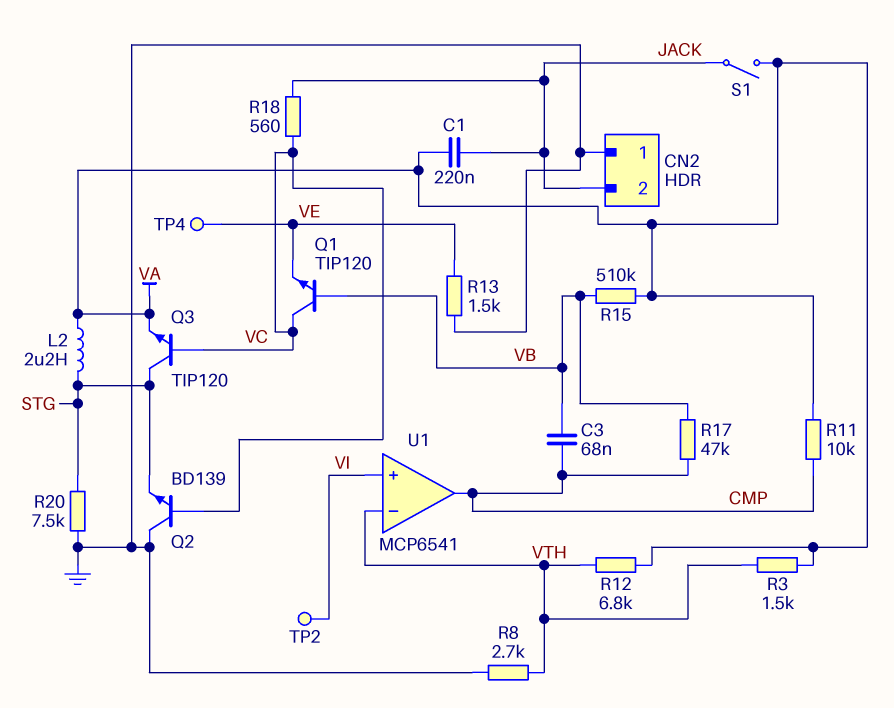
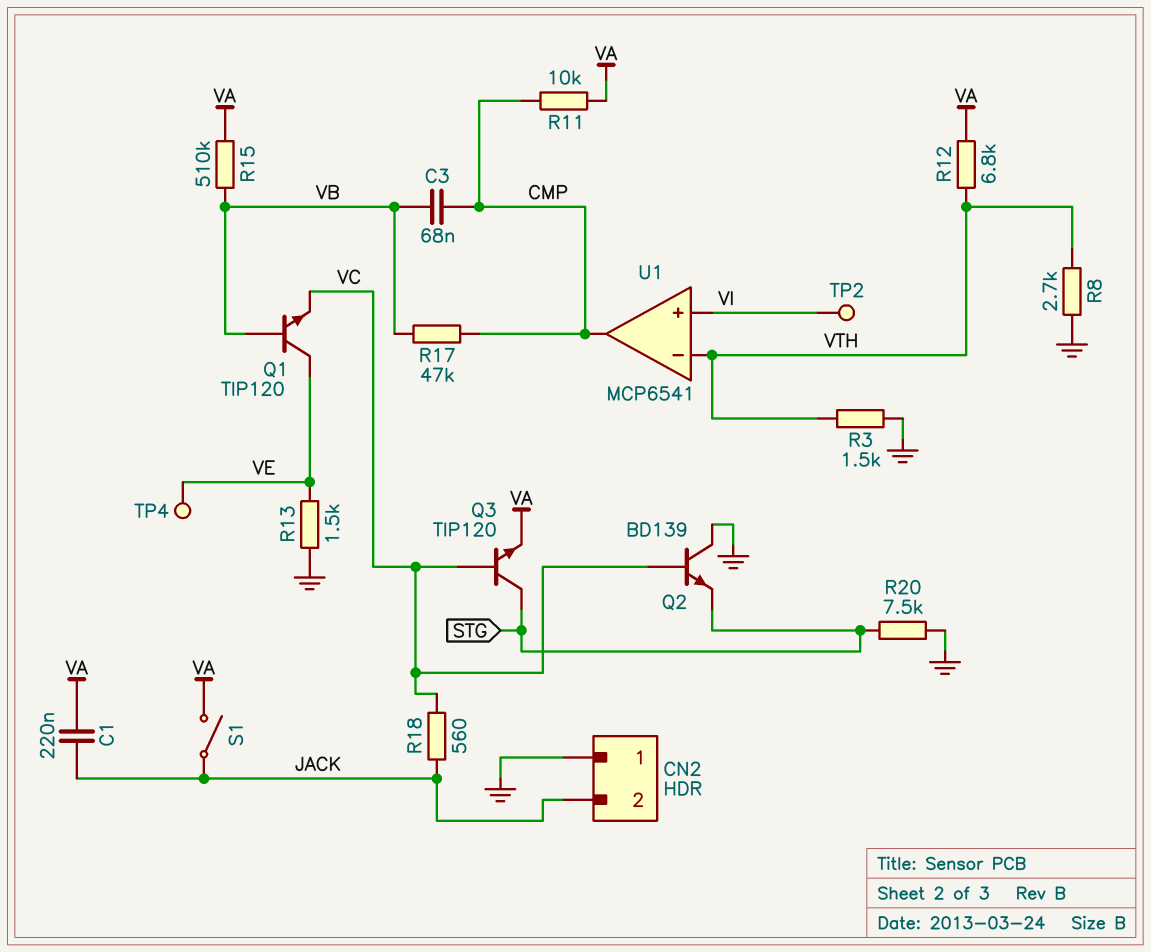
L2: 2.2uH (STG, VA) -> none
Q1: NPN TIP120 (B VB, C VC, E VE) -> NPN TIP120 (B VB, C VE, E VC)
R3: 1.5k (VA, VTH) -> 1.5k (GND, VTH)

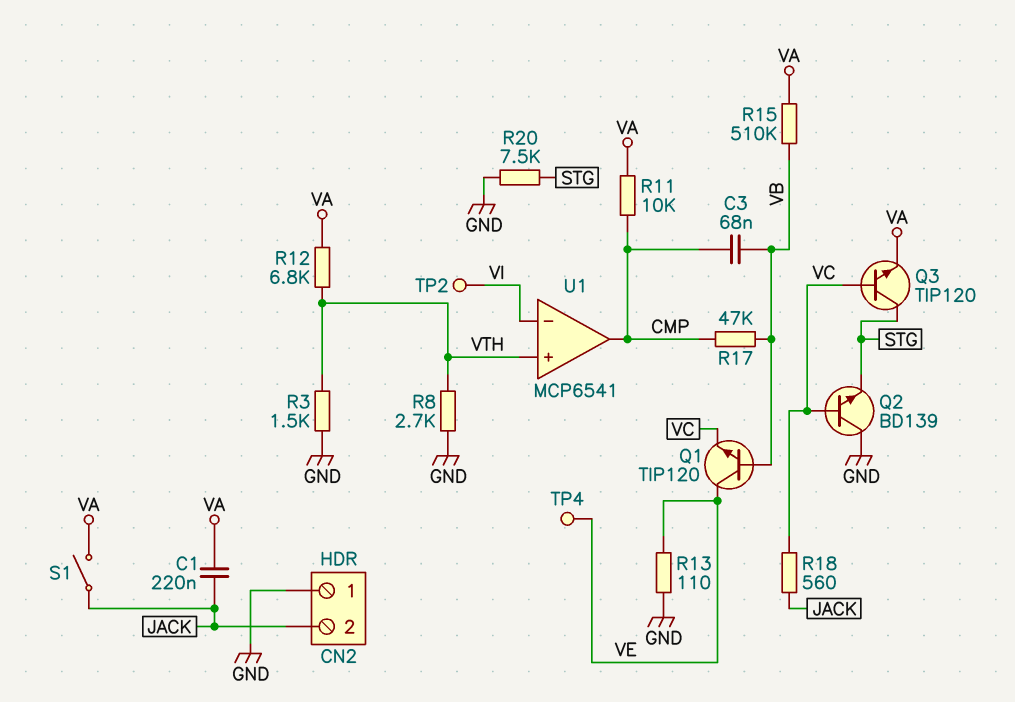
R13: 1.5k (GND, VE) -> 110 (GND, VE)
U1 pin in+: VI -> VTH
U1 pin in-: VTH -> VI

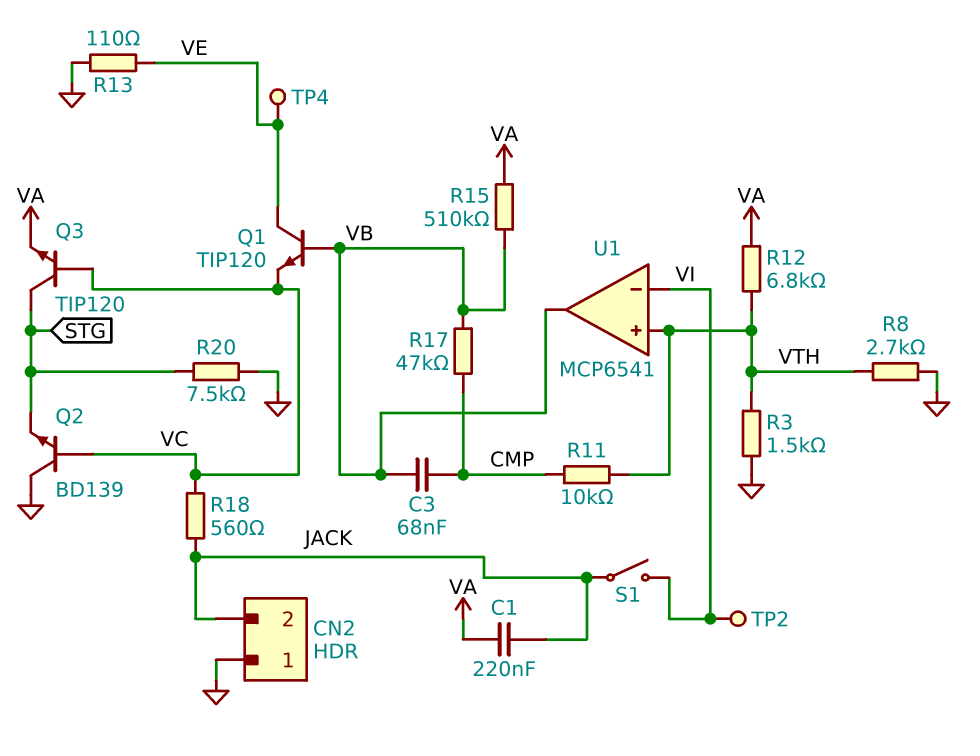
R11: 10k (CMP, VA) -> 10k (CMP, VTH)
S1: switch (JACK, VA) -> switch (JACK, VI)
U1 pin out: CMP -> VB

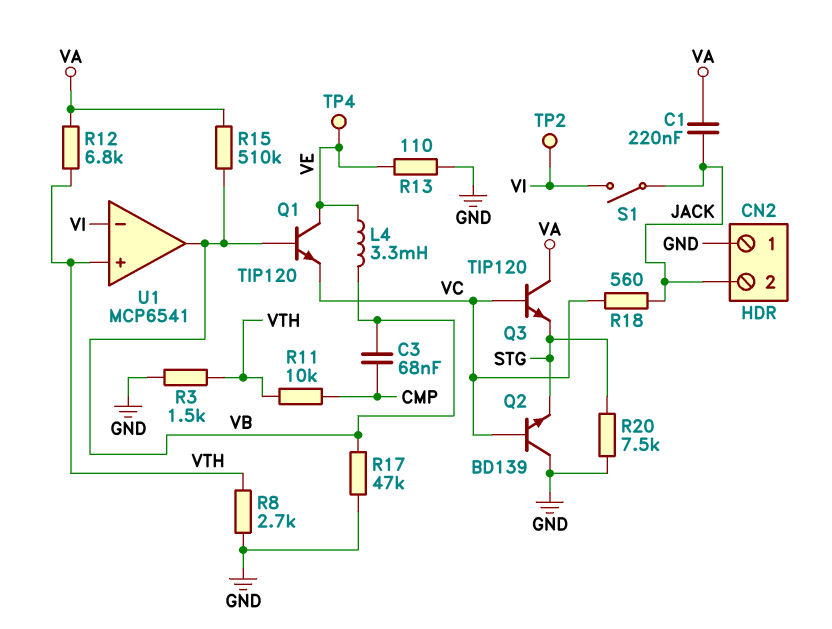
L4: none -> 3.3mH (VB, VE)
Q3: NPN TIP120 (B VC, C STG, E VA) -> NPN TIP120 (B VC, C VA, E STG)
R17: 47k (CMP, VB) -> 47k (GND, VB)

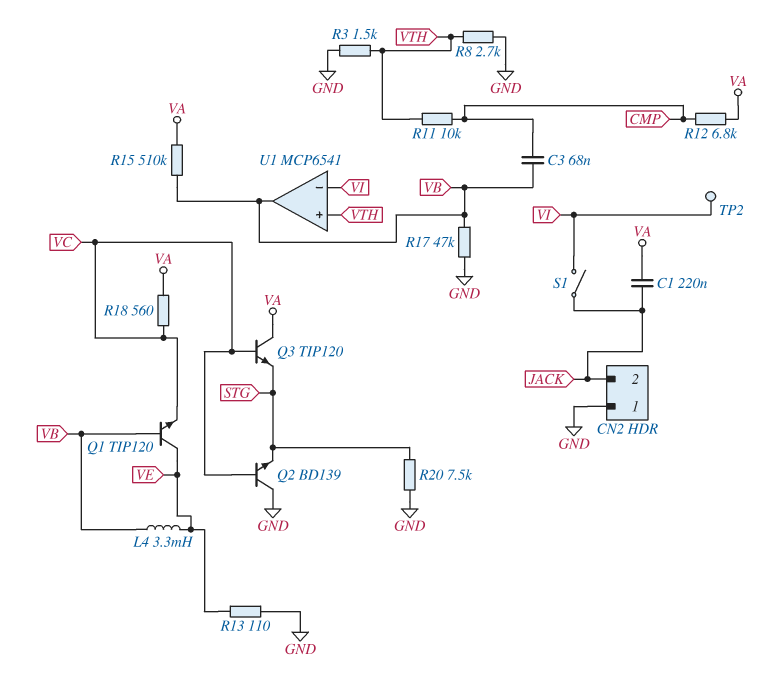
R12: 6.8k (VA, VTH) -> 6.8k (CMP, VA)
R18: 560 (JACK, VC) -> 560 (VA, VC)
TP4: test point (VE) -> none

